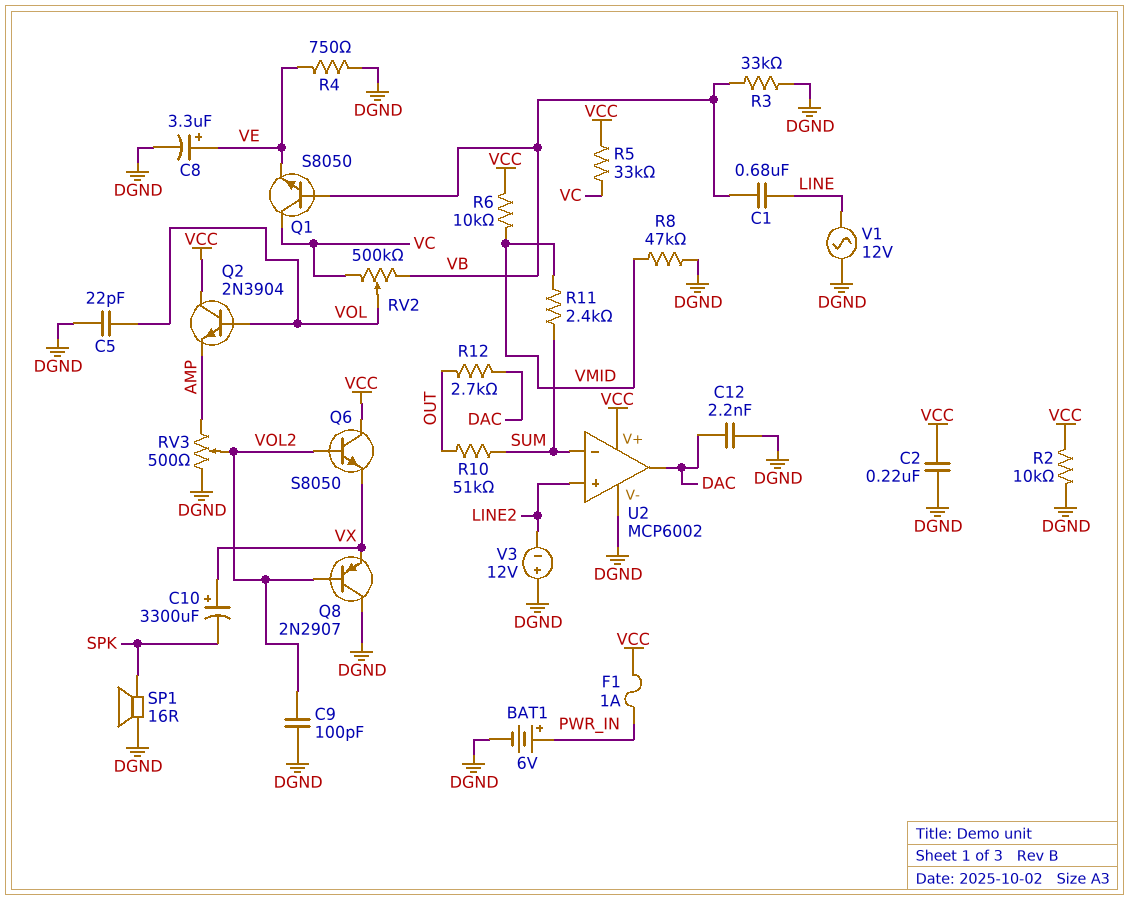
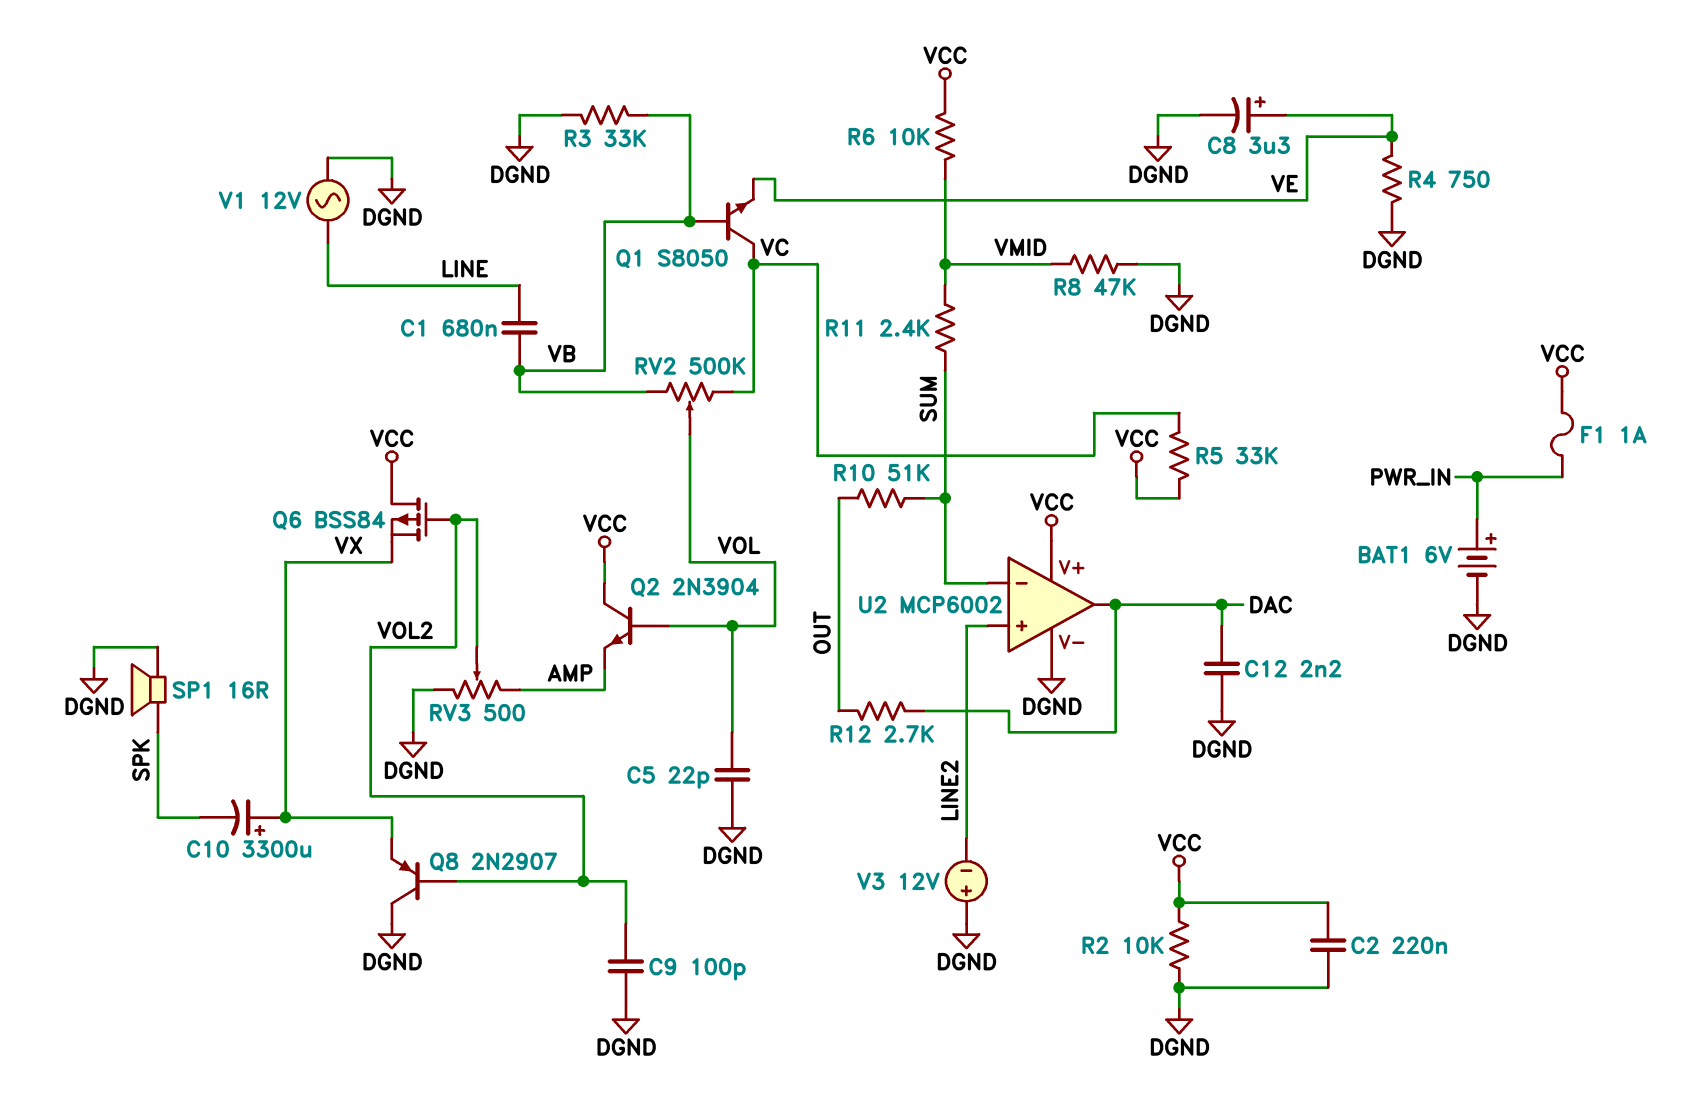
Q6: NPN S8050 (B VOL2, C VCC, E VX) -> PMOS BSS84 (G VOL2, D VCC, S VX)

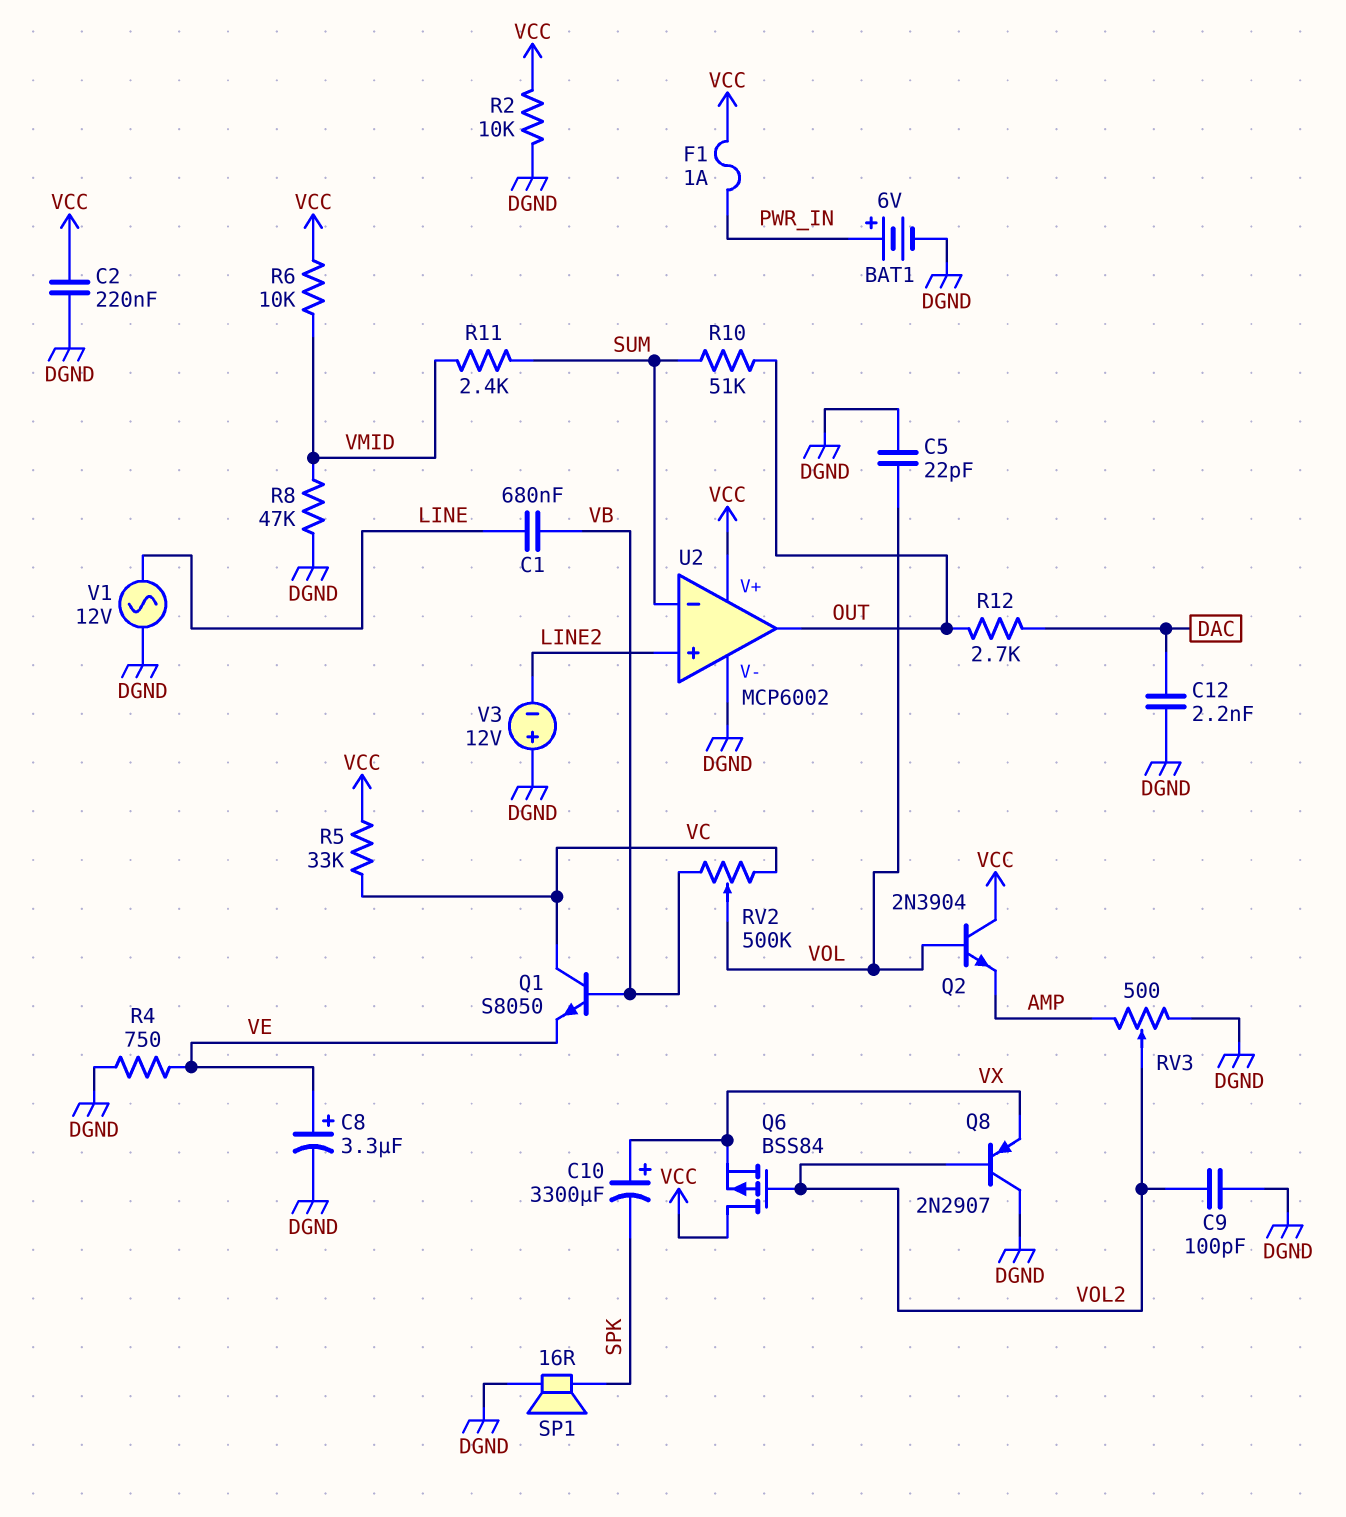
R3: 33k (DGND, VB) -> none
U2 pin out: DAC -> OUT

